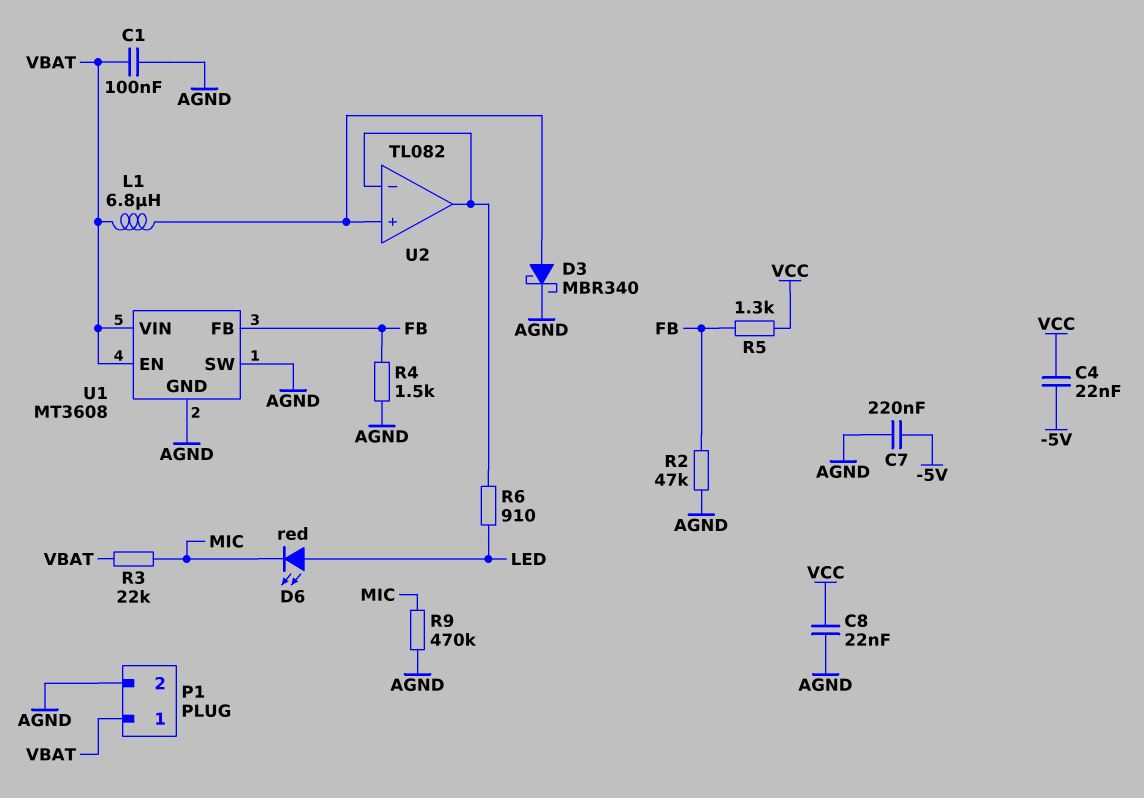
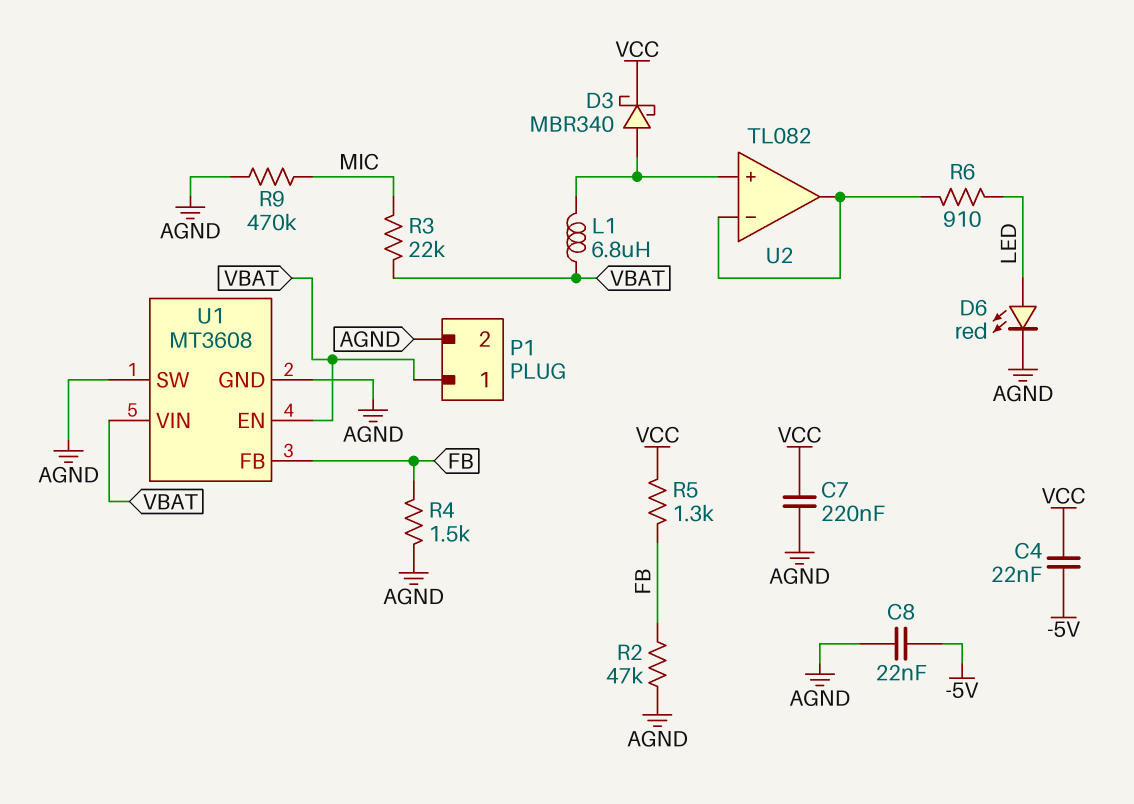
C1: 100nF (AGND, VBAT) -> none
C7: 220nF (-5V, AGND) -> 220nF (AGND, VCC)
C8: 22nF (AGND, VCC) -> 22nF (-5V, AGND)
D3: schottky MBR340 (A U2/in+, K AGND) -> schottky MBR340 (A U2/in+, K VCC)
D6: LED red (A LED, K MIC) -> LED red (A LED, K AGND)

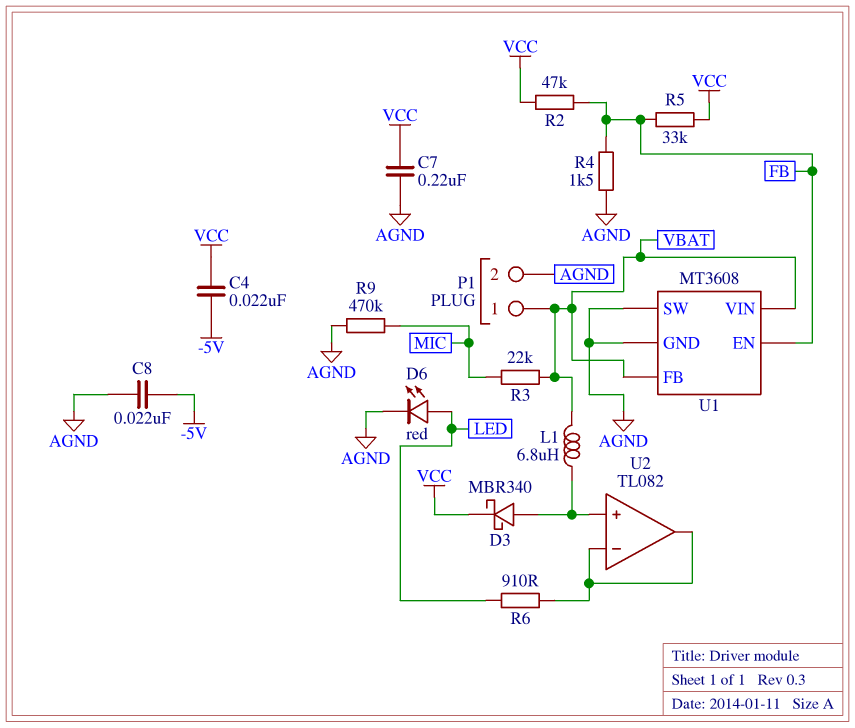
R2: 47k (AGND, FB) -> 47k (FB, VCC)
R5: 1.3k (FB, VCC) -> 33k (FB, VCC)
U1 pin EN: VBAT -> FB
U1 pin FB: FB -> VBAT

